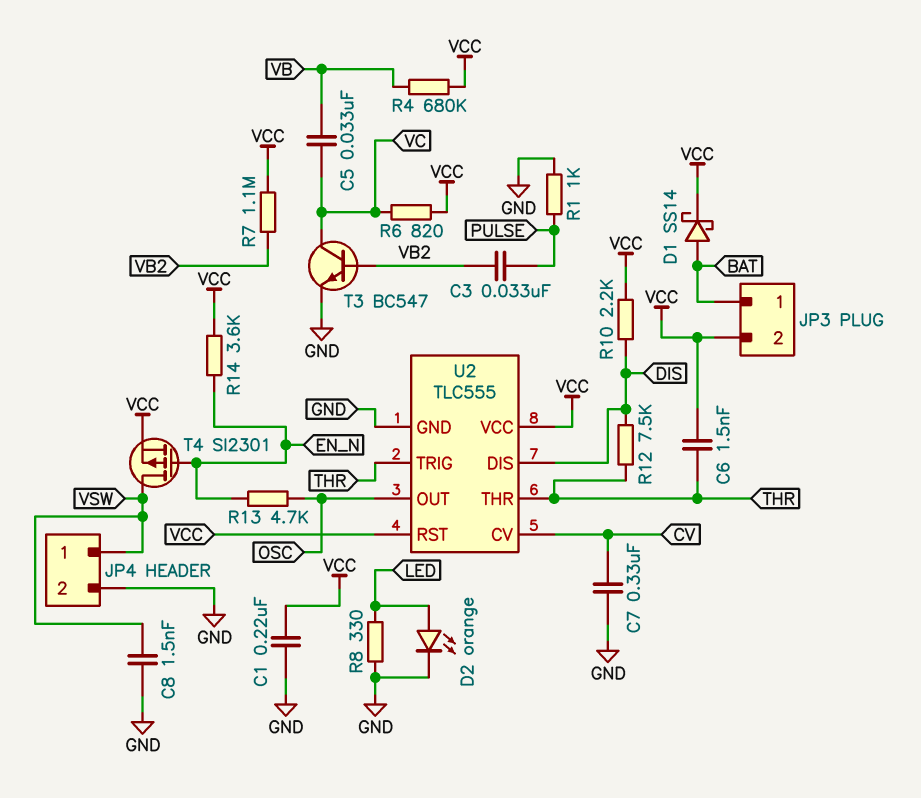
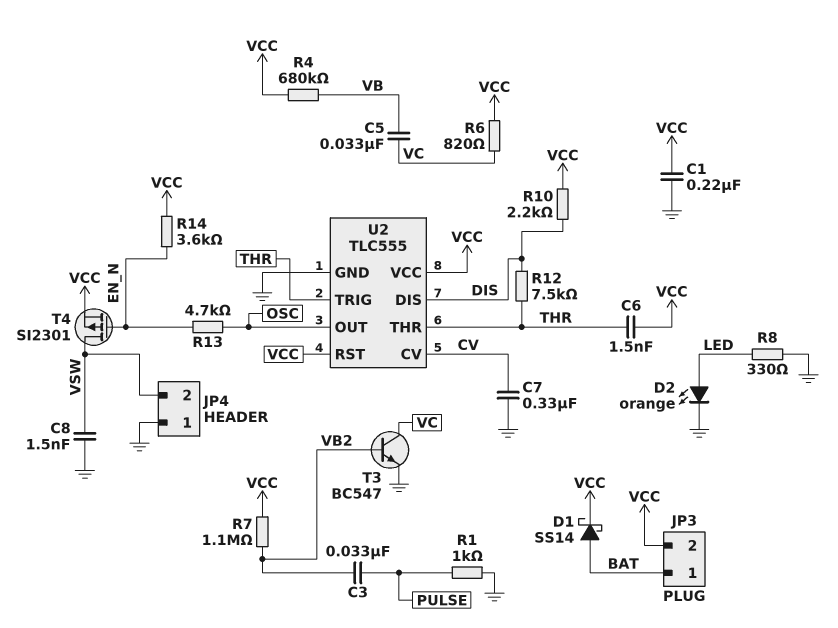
JP4 pin 1: VSW -> GND
JP4 pin 2: GND -> VSW

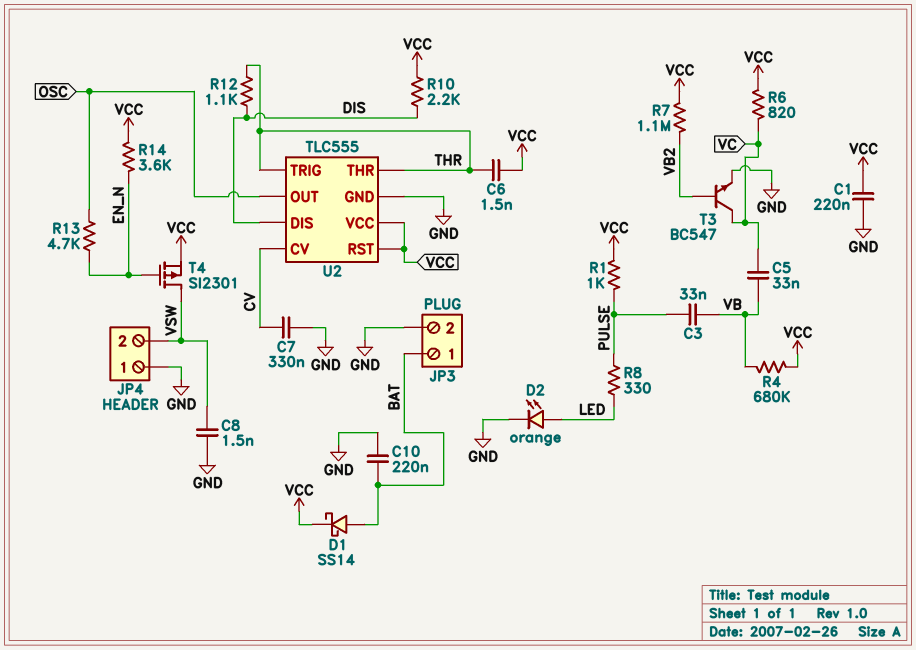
C3: 33nF (PULSE, VB2) -> 33nF (PULSE, VB)
C10: none -> 220nF (BAT, GND)
JP3 pin 2: VCC -> GND
R1: 1k (GND, PULSE) -> 1k (PULSE, VCC)
R8: 330 (GND, LED) -> 330 (LED, PULSE)
R12: 7.5k (DIS, THR) -> 1.1k (DIS, THR)

